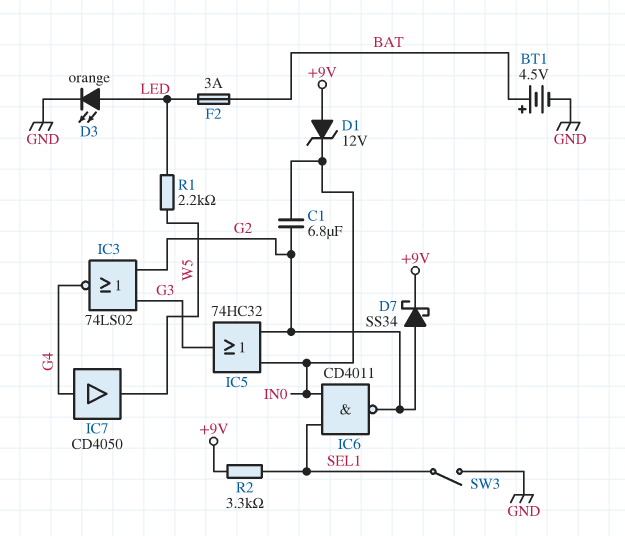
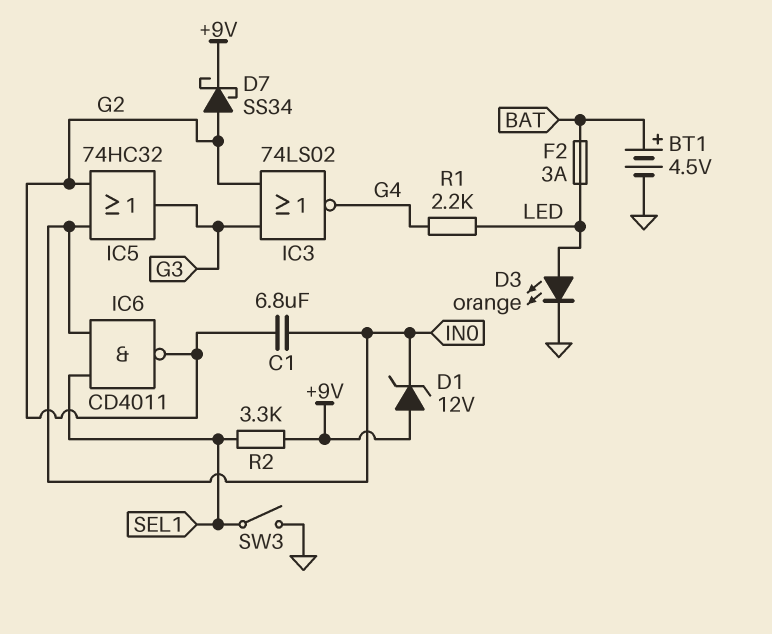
IC7: buffer CD4050 (in G4, out W5) -> none
R1: 2.2k (LED, W5) -> 2.2k (G4, LED)

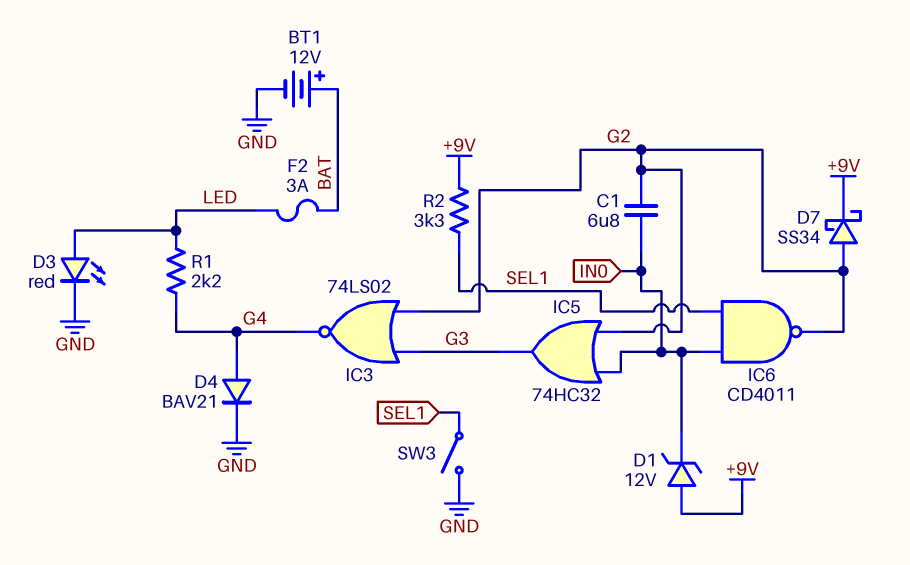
BT1: 4.5V (plus BAT, minus GND) -> 12V (plus BAT, minus GND)
D3: LED orange (A LED, K GND) -> LED red (A LED, K GND)
D4: none -> diode BAV21 (A G4, K GND)

